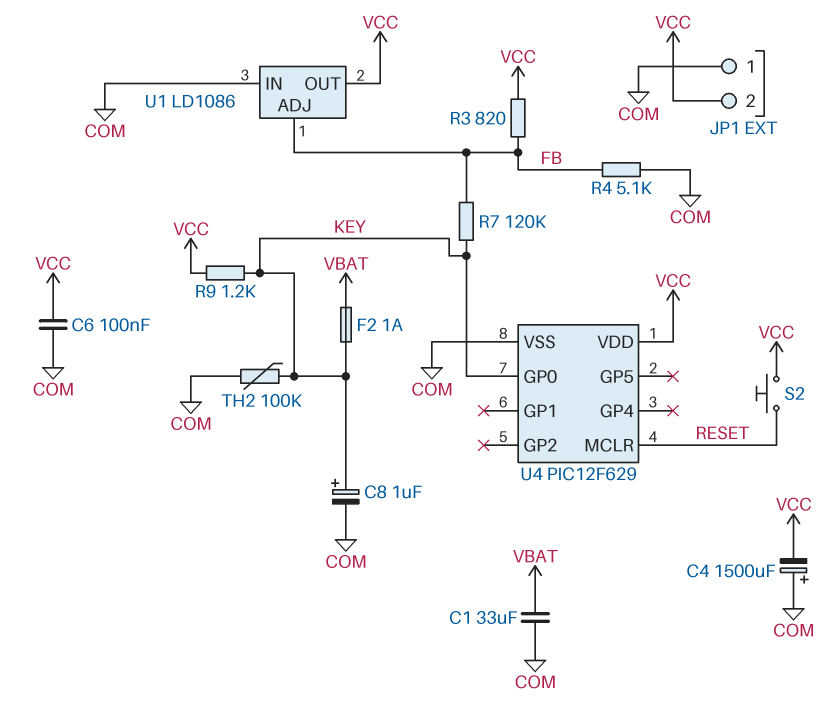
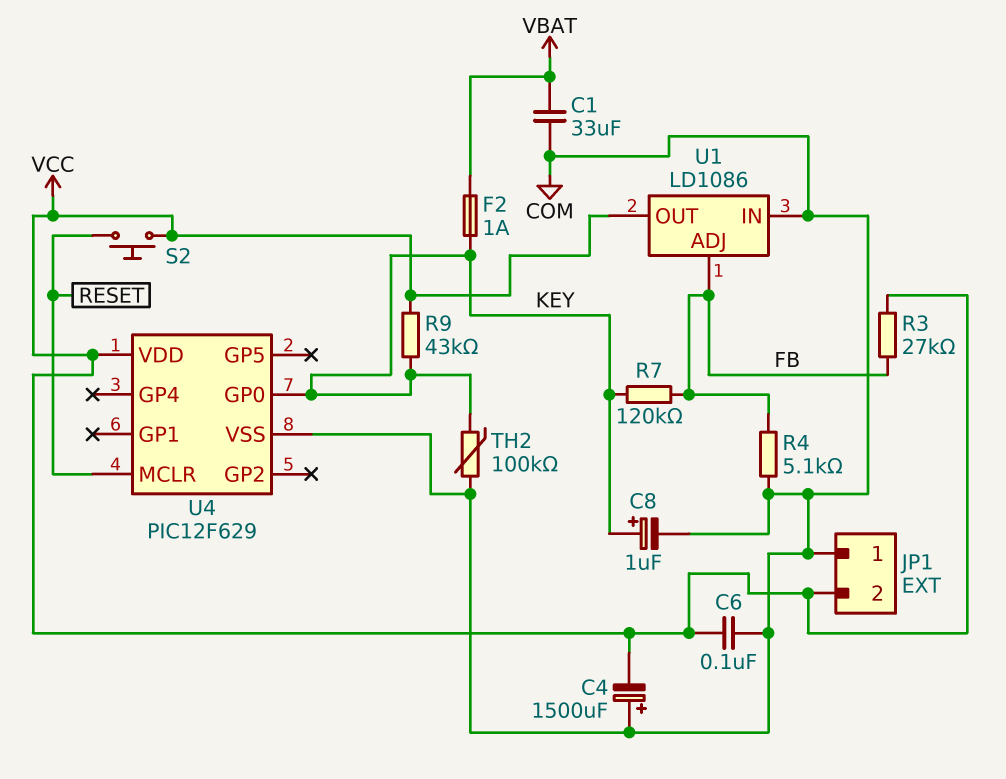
R3: 820 (FB, VCC) -> 27k (FB, VCC)
R9: 1.2k (KEY, VCC) -> 43k (KEY, VCC)

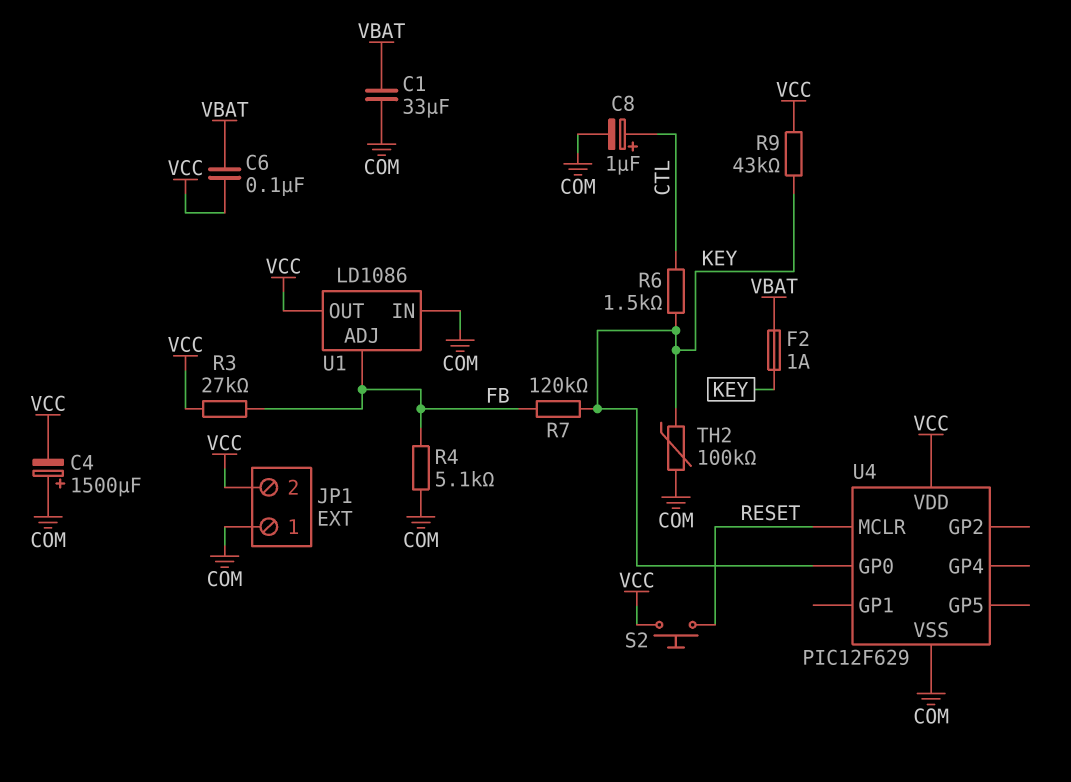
C6: 100nF (COM, VCC) -> 100nF (VBAT, VCC)
C8: 1uF (plus KEY, minus COM) -> 1uF (plus CTL, minus COM)
R6: none -> 1.5k (CTL, KEY)

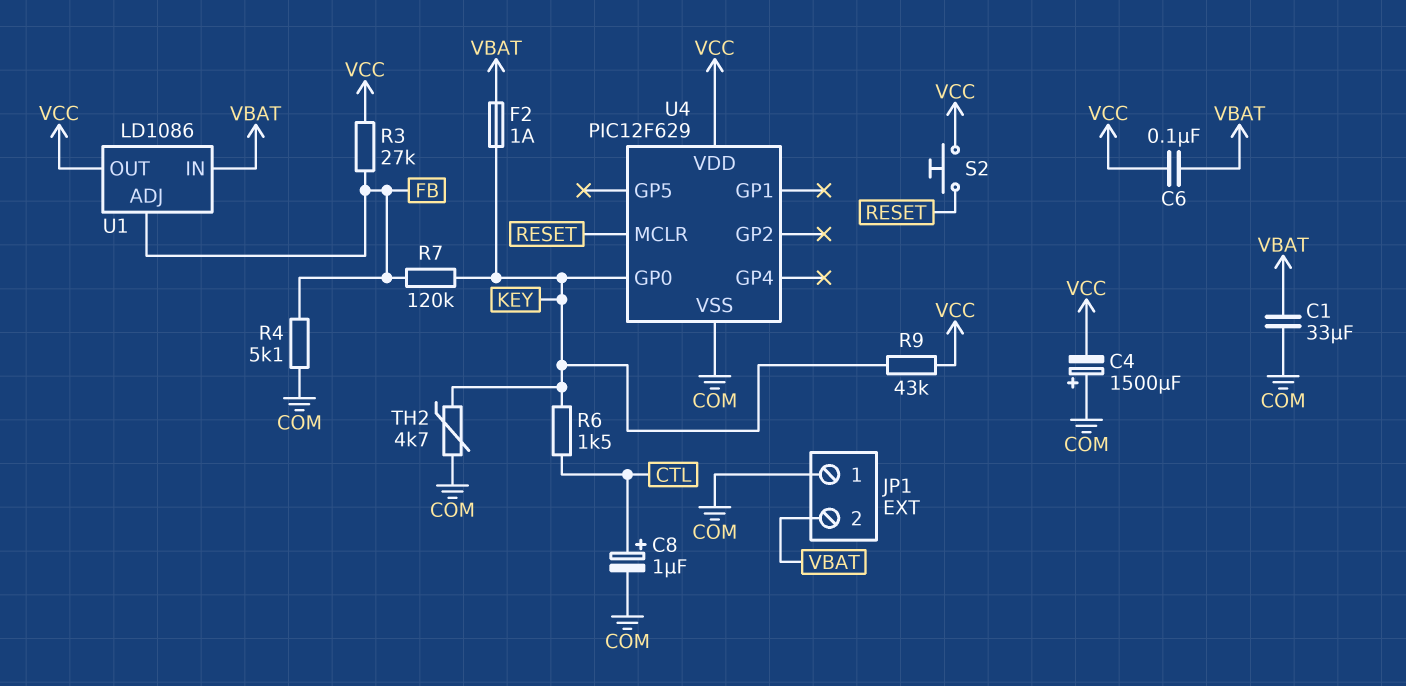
JP1 pin 2: VCC -> VBAT
TH2: 100k (COM, KEY) -> 4.7k (COM, KEY)
U1 pin IN: COM -> VBAT

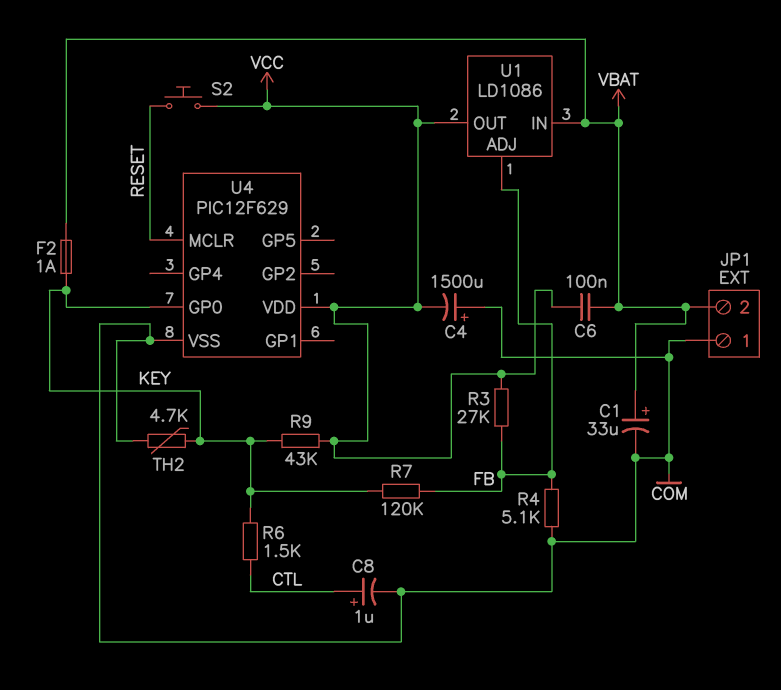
C1: 33uF (COM, VBAT) -> 33uF (plus VBAT, minus COM)

